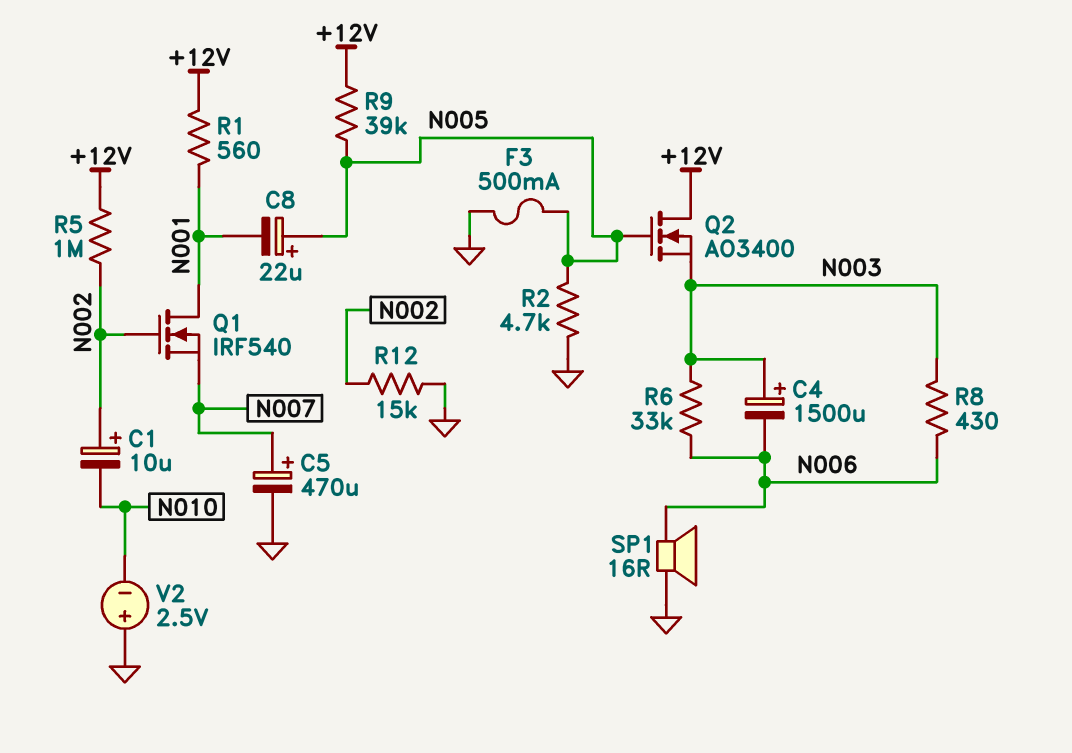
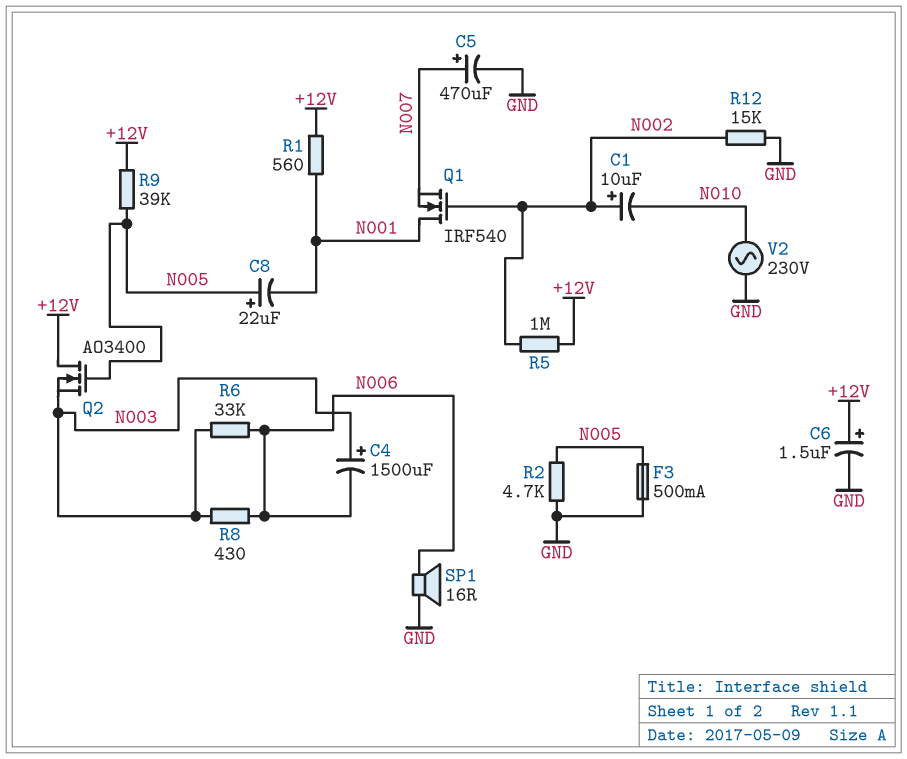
C6: none -> 1.5uF (plus +12V, minus GND)
V2: 2.5V (plus GND, minus N010) -> AC 230V (GND, N010)

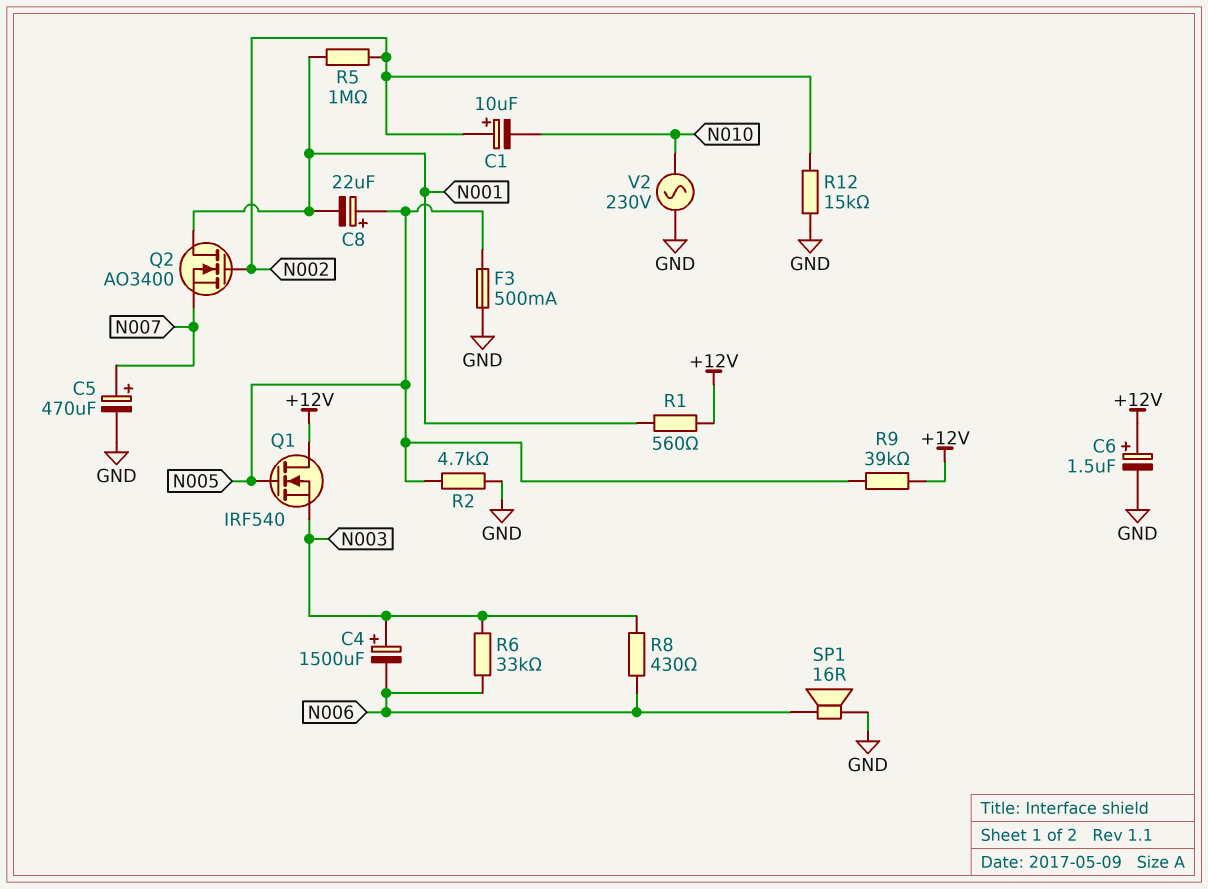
Q1: NMOS IRF540 (G N002, D N001, S N007) -> NMOS IRF540 (G N005, D +12V, S N003)
Q2: NMOS AO3400 (G N005, D +12V, S N003) -> NMOS AO3400 (G N002, D N001, S N007)
R5: 1M (+12V, N002) -> 1M (N001, N002)

